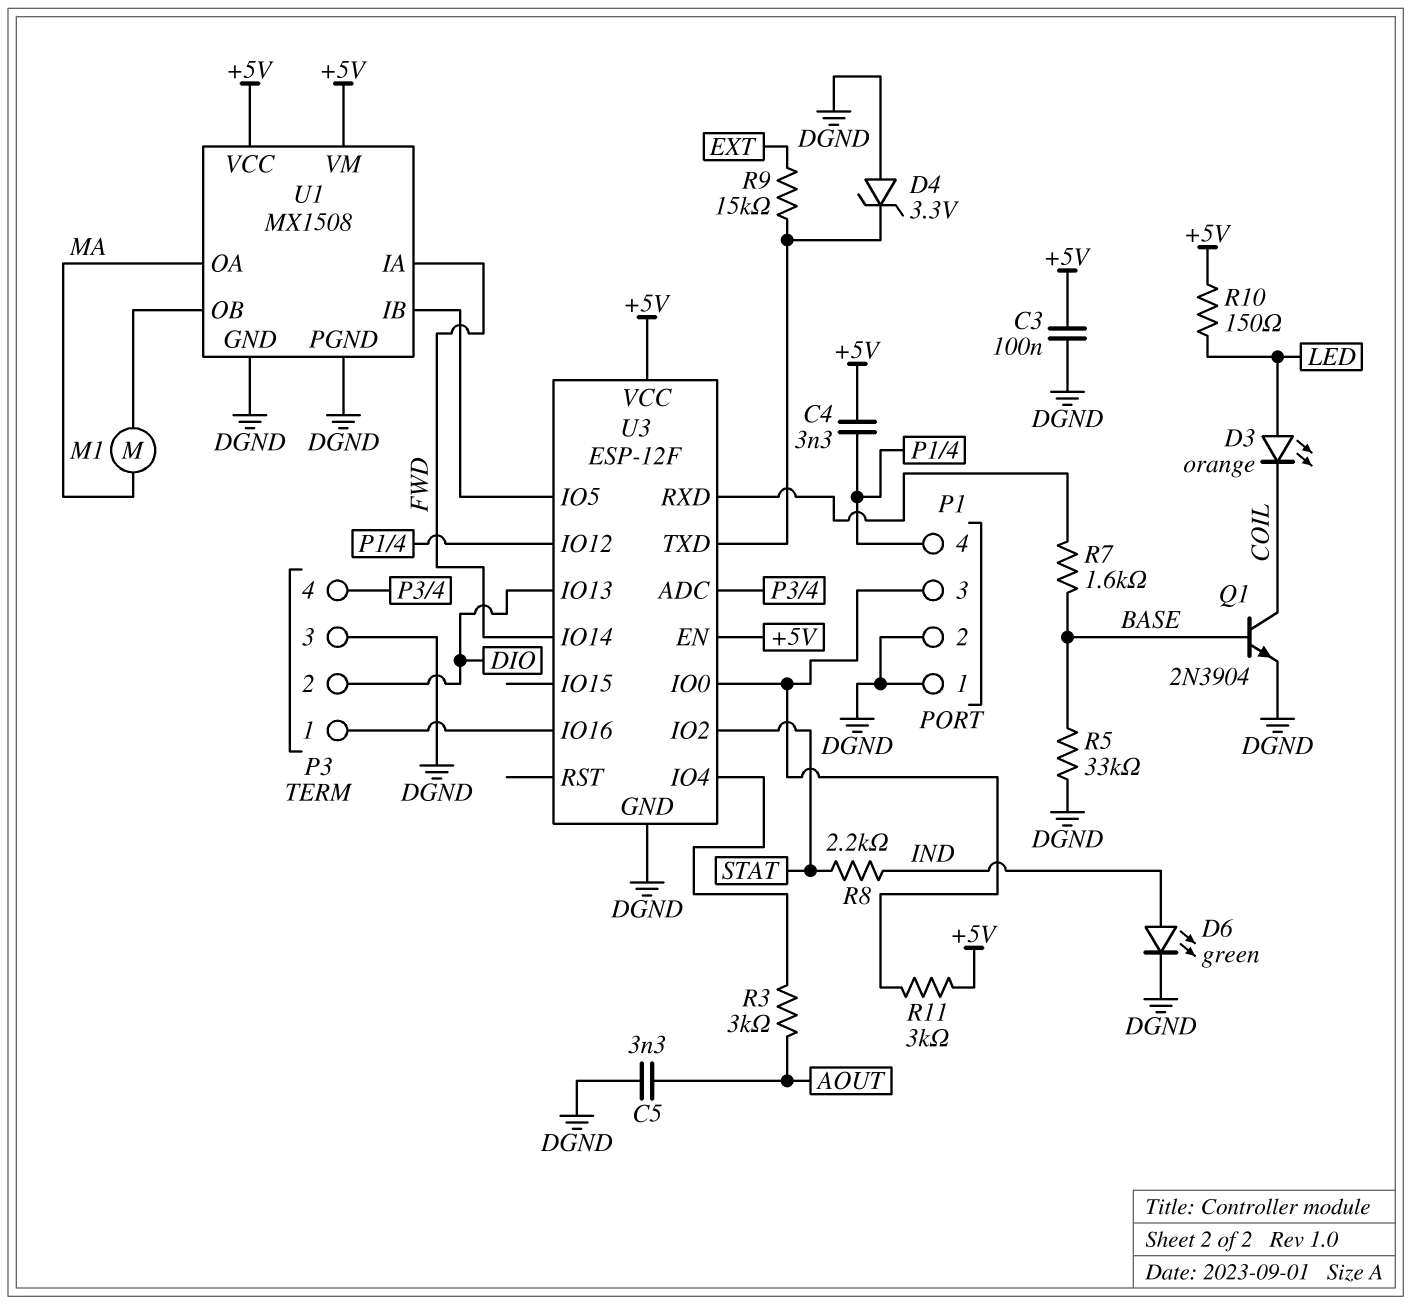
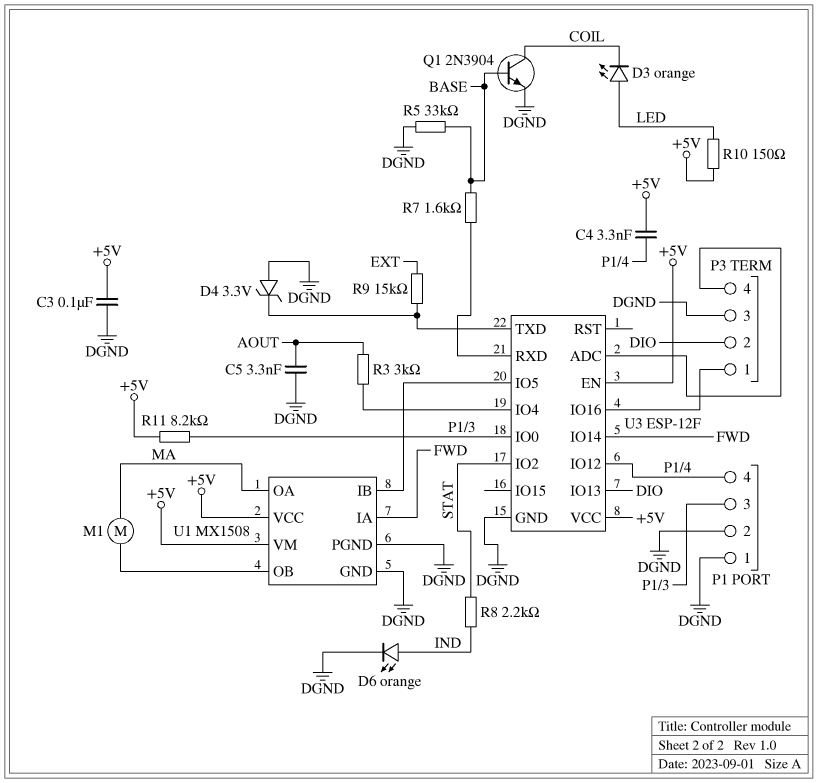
D6: LED green (A IND, K DGND) -> LED orange (A IND, K DGND)
R11: 3k (+5V, P1/3) -> 8.2k (+5V, P1/3)

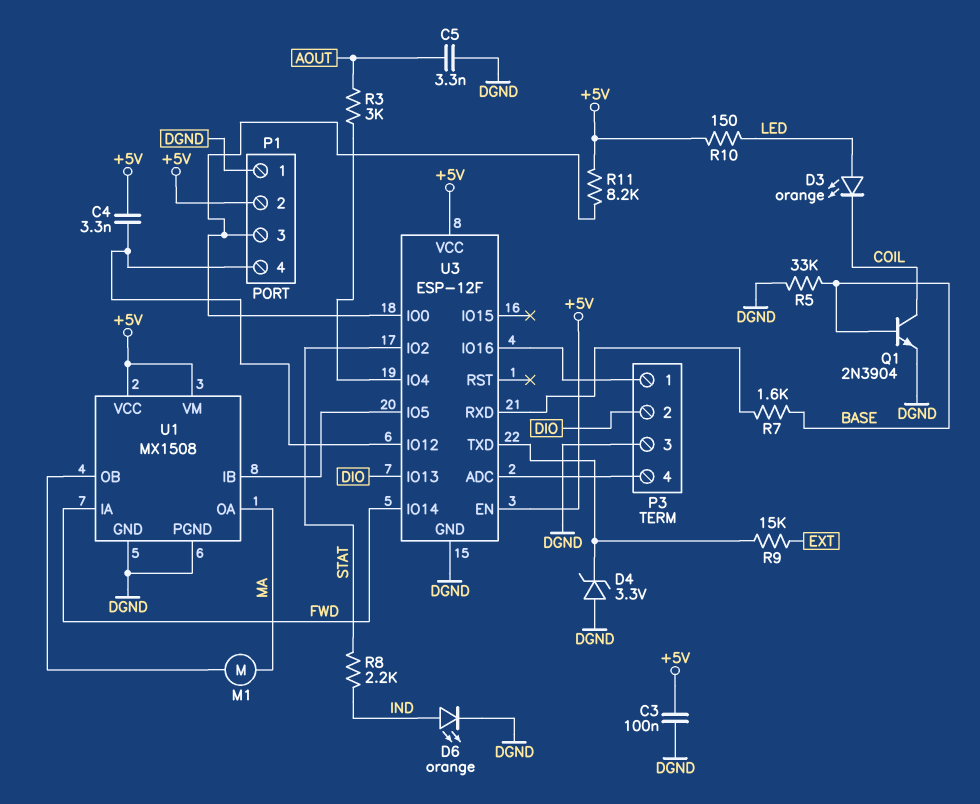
P1 pin 2: DGND -> +5V

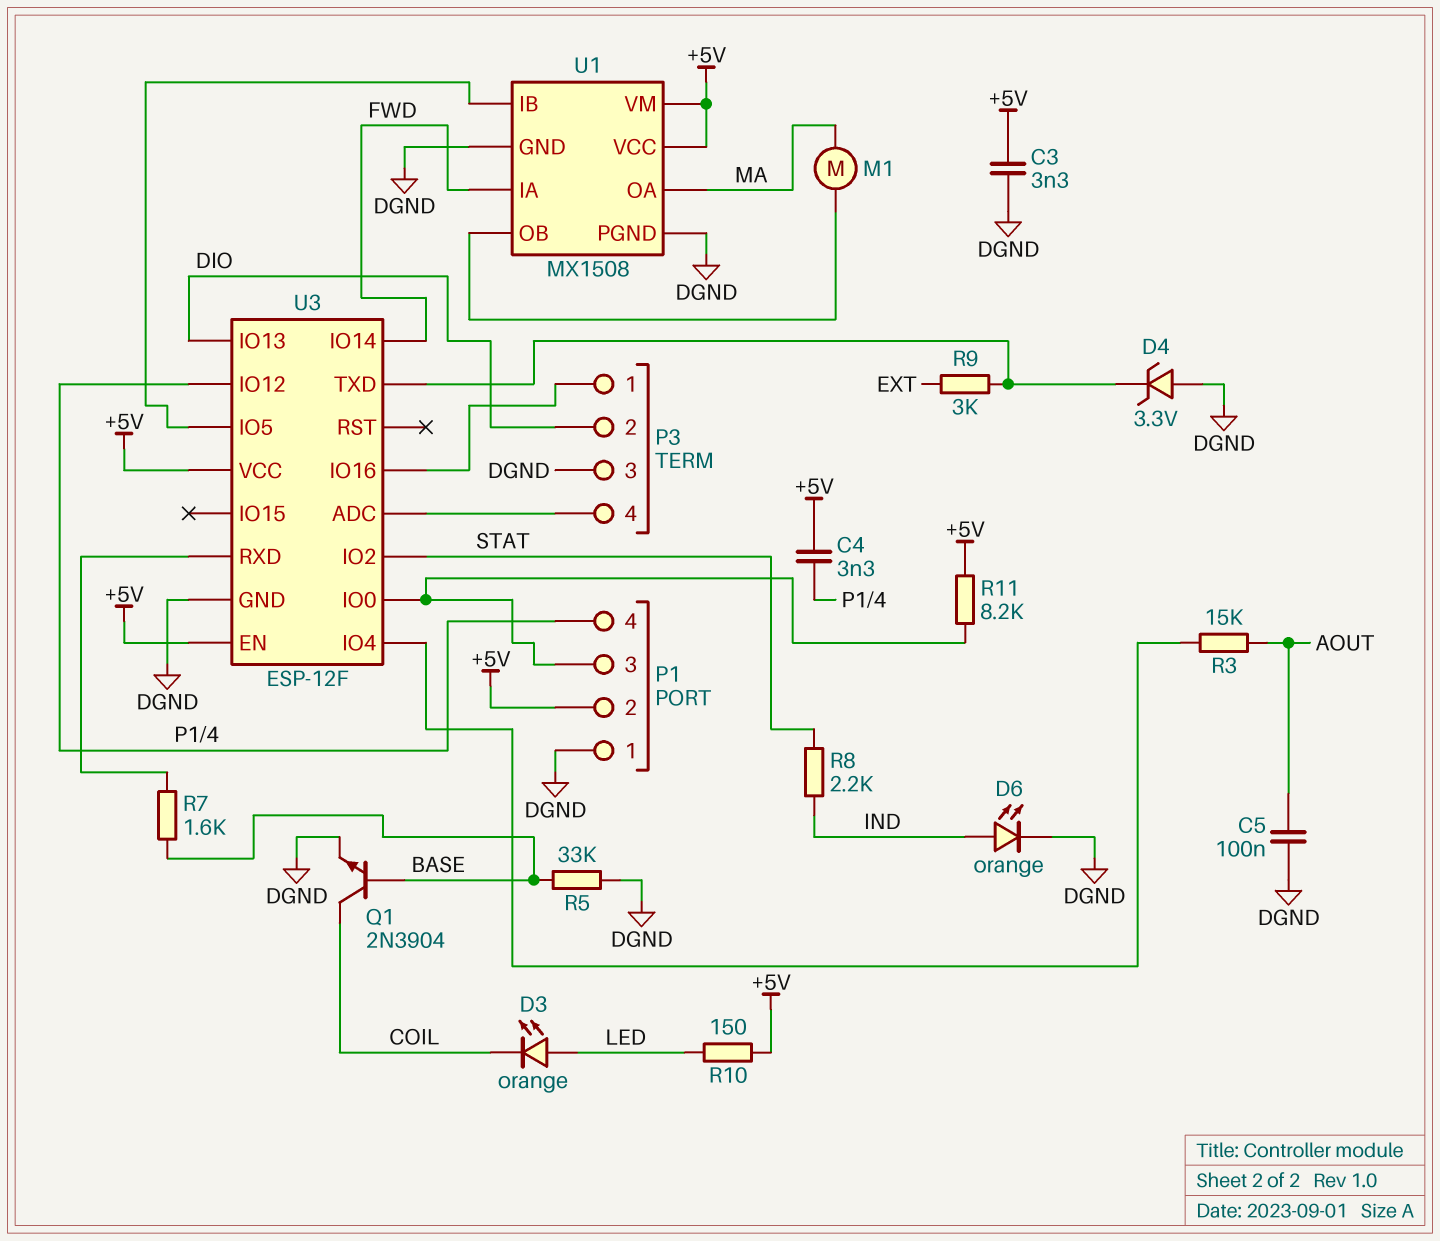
C3: 100nF (+5V, DGND) -> 3.3nF (+5V, DGND)
C5: 3.3nF (AOUT, DGND) -> 100nF (AOUT, DGND)
R3: 3k (AOUT, U3/IO4) -> 15k (AOUT, U3/IO4)
R9: 15k (EXT, U3/TXD) -> 3k (EXT, U3/TXD)

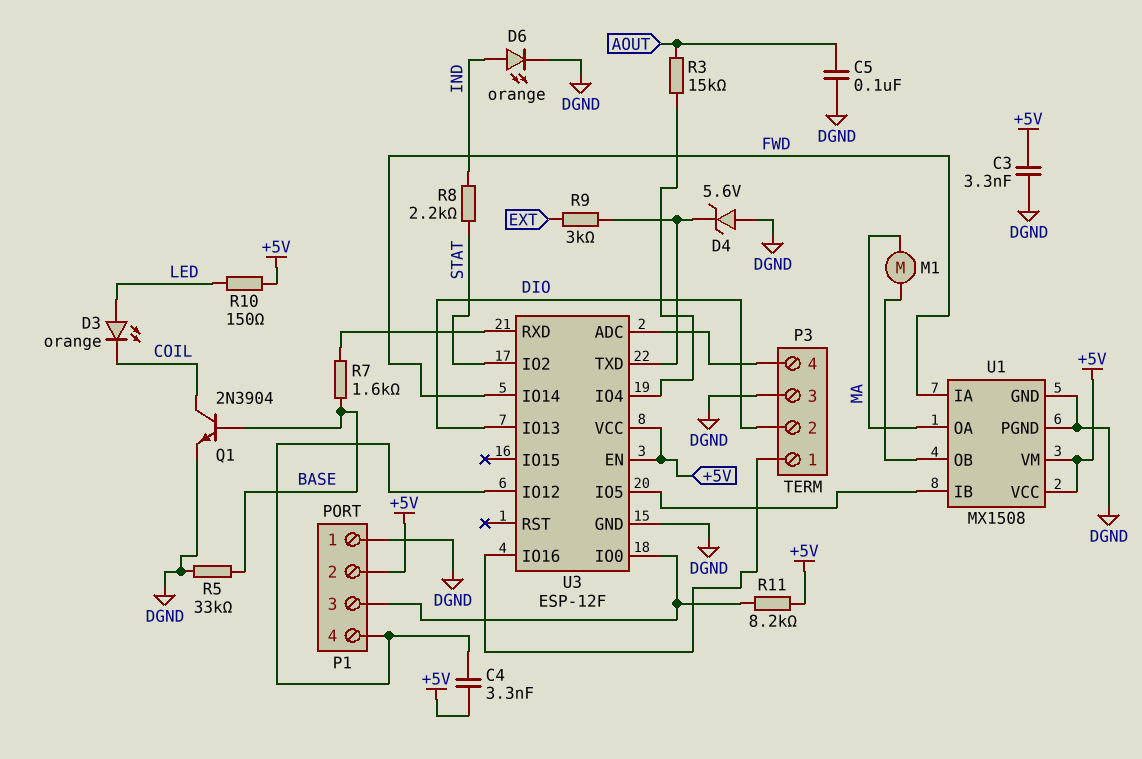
D4: zener 3.3V (A DGND, K U3/TXD) -> zener 5.6V (A DGND, K U3/TXD)

